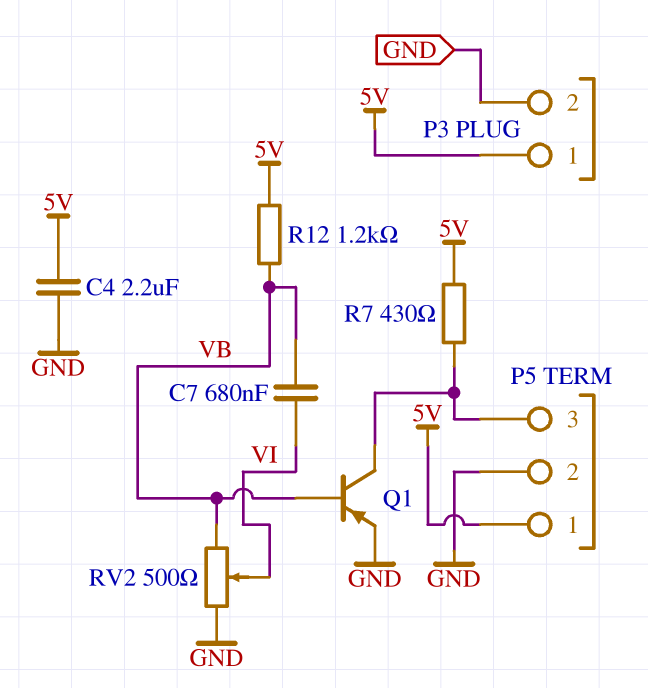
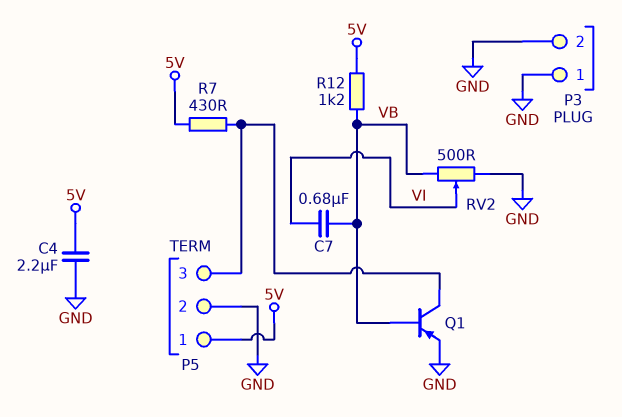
P3 pin 1: 5V -> GND

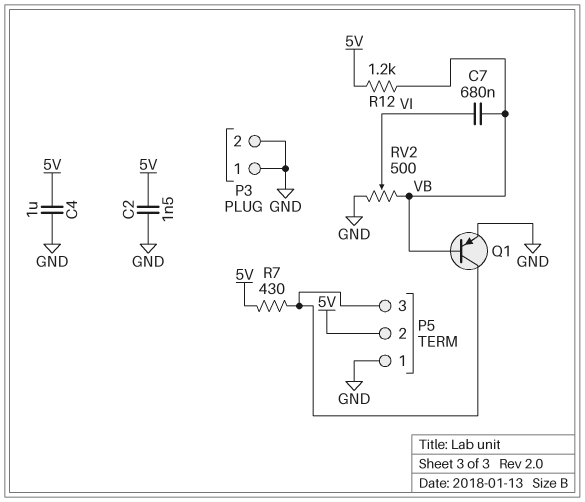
C2: none -> 1.5nF (5V, GND)
C4: 2.2uF (5V, GND) -> 1uF (5V, GND)
P5 pin 1: 5V -> GND
P5 pin 2: GND -> 5V

